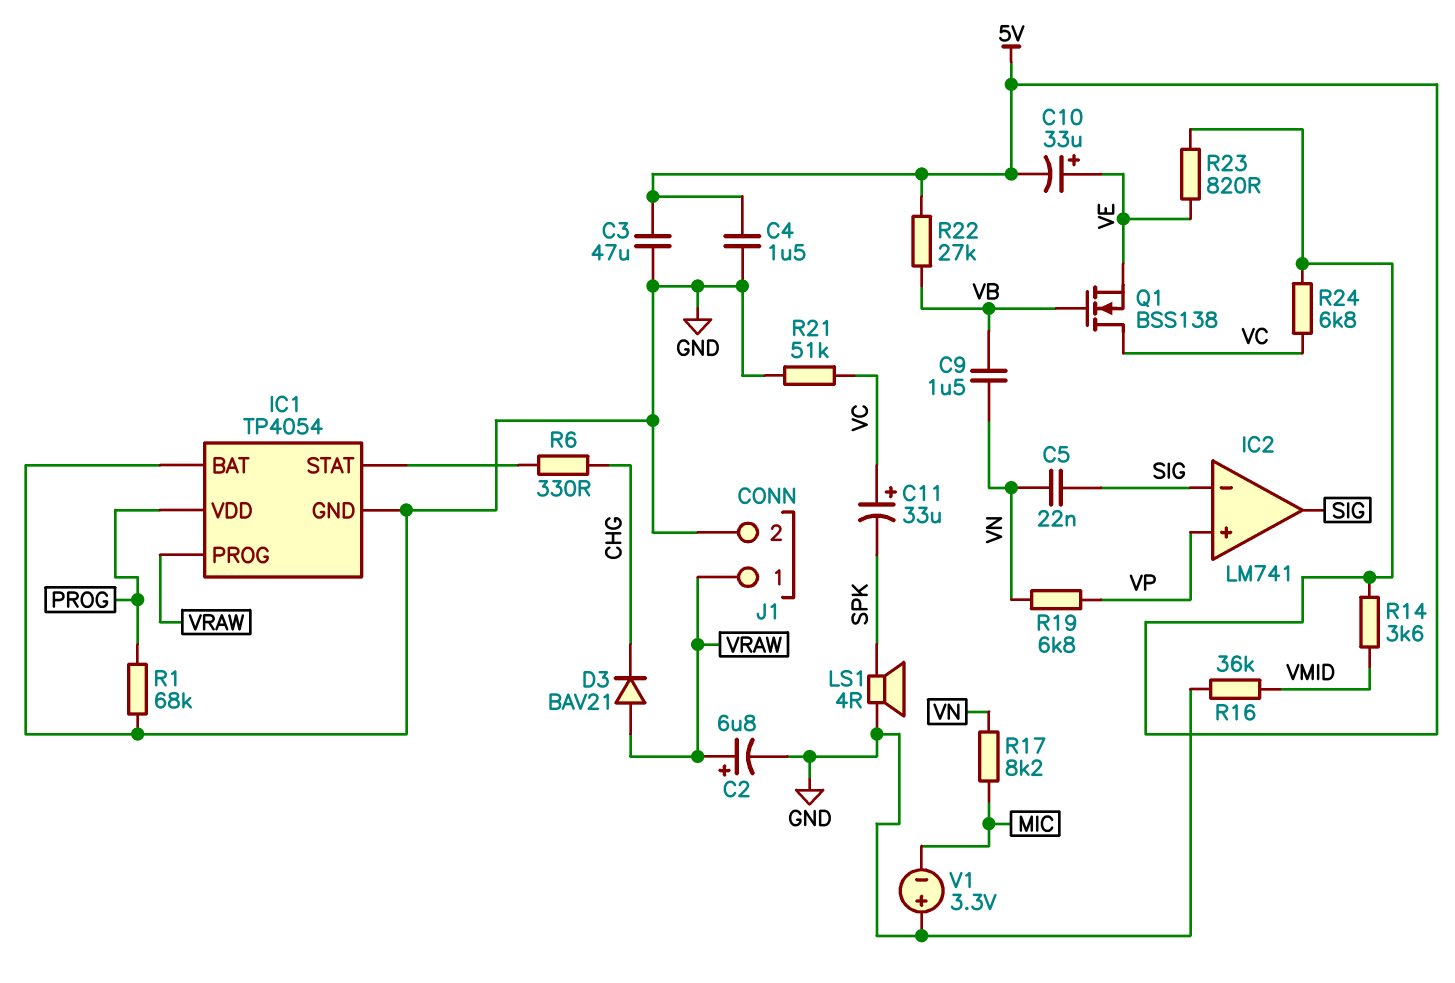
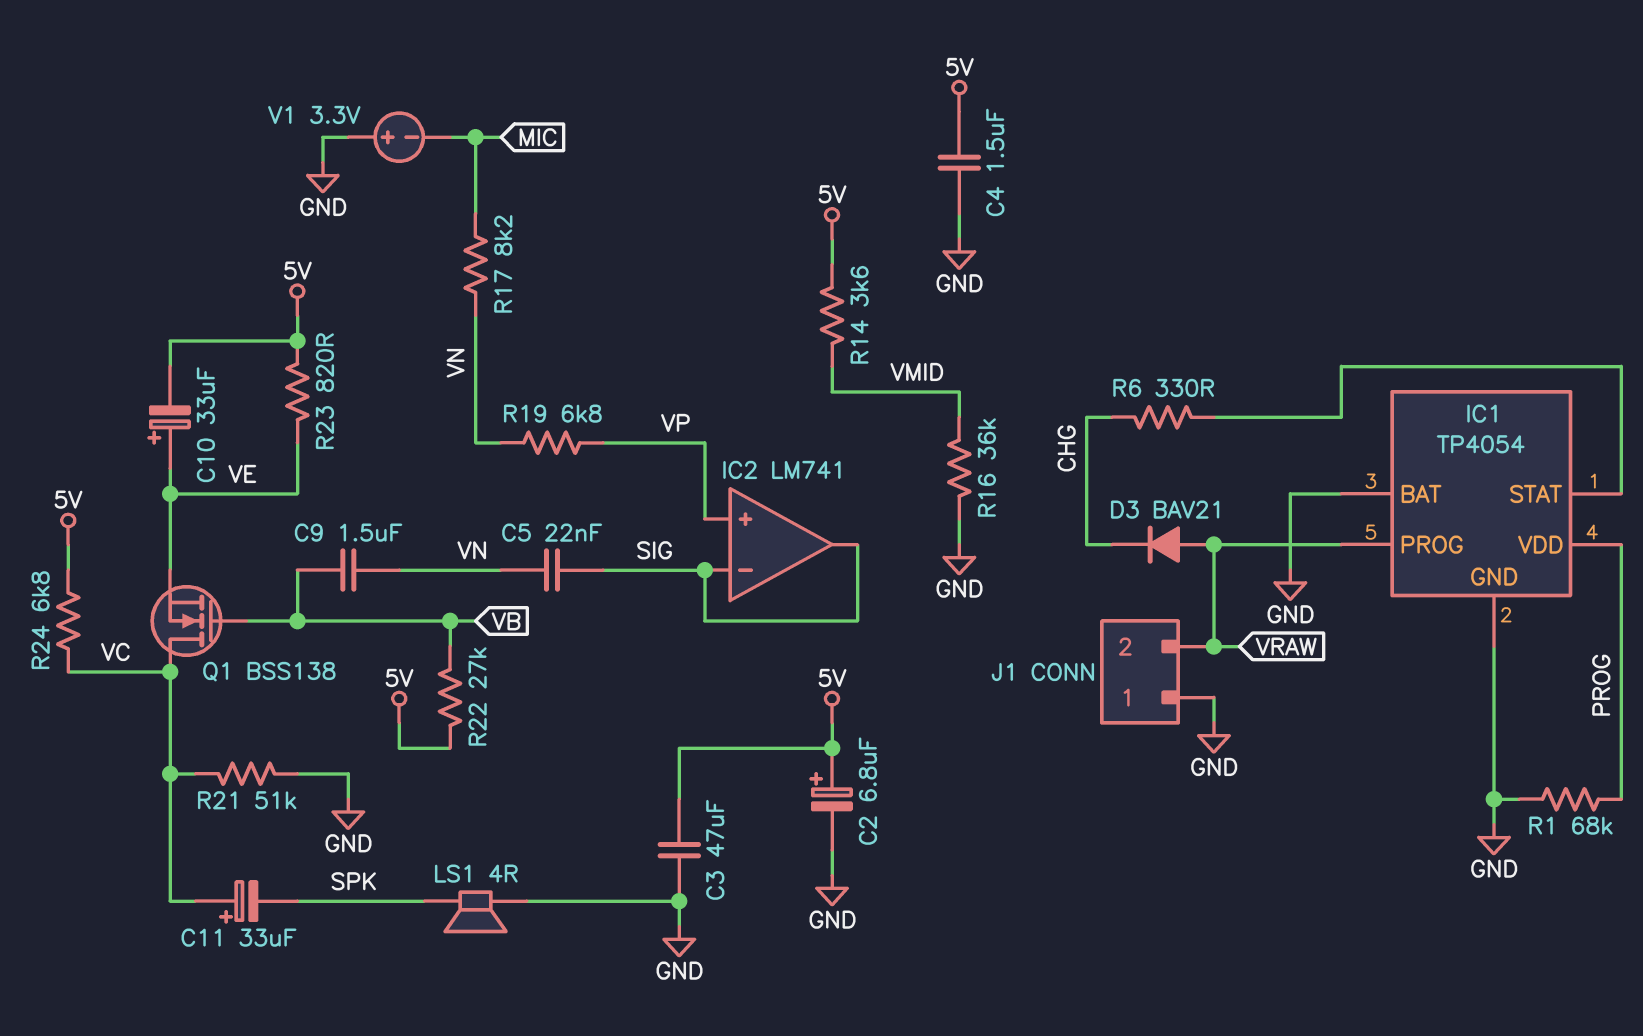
C2: 6.8uF (plus VRAW, minus GND) -> 6.8uF (plus 5V, minus GND)
J1 pin 1: VRAW -> GND
J1 pin 2: GND -> VRAW

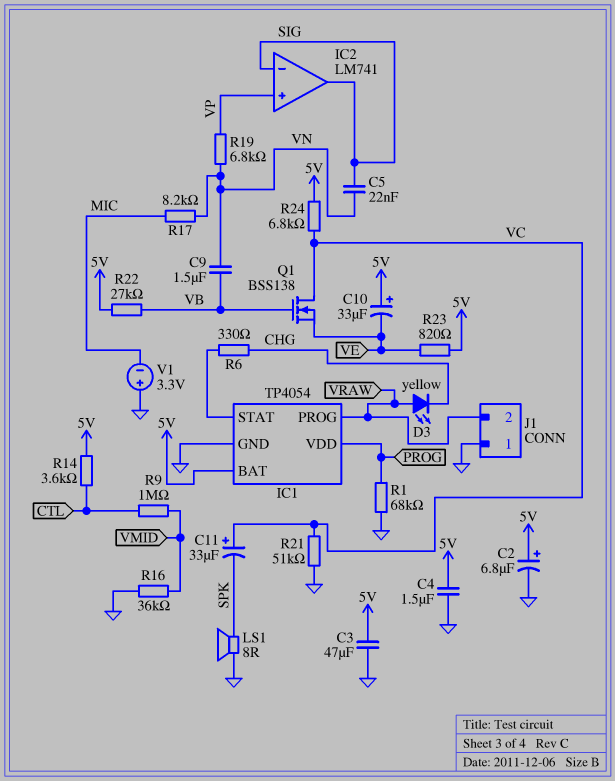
C10: 33uF (plus VE, minus 5V) -> 33uF (plus 5V, minus VE)
D3: diode BAV21 (A VRAW, K CHG) -> LED yellow (A VRAW, K CHG)
IC1 pin BAT: GND -> 5V
LS1: speaker 4R (GND, SPK) -> speaker 8R (GND, SPK)
R9: none -> 1M (CTL, VMID)
R14: 3.6k (5V, VMID) -> 3.6k (5V, CTL)

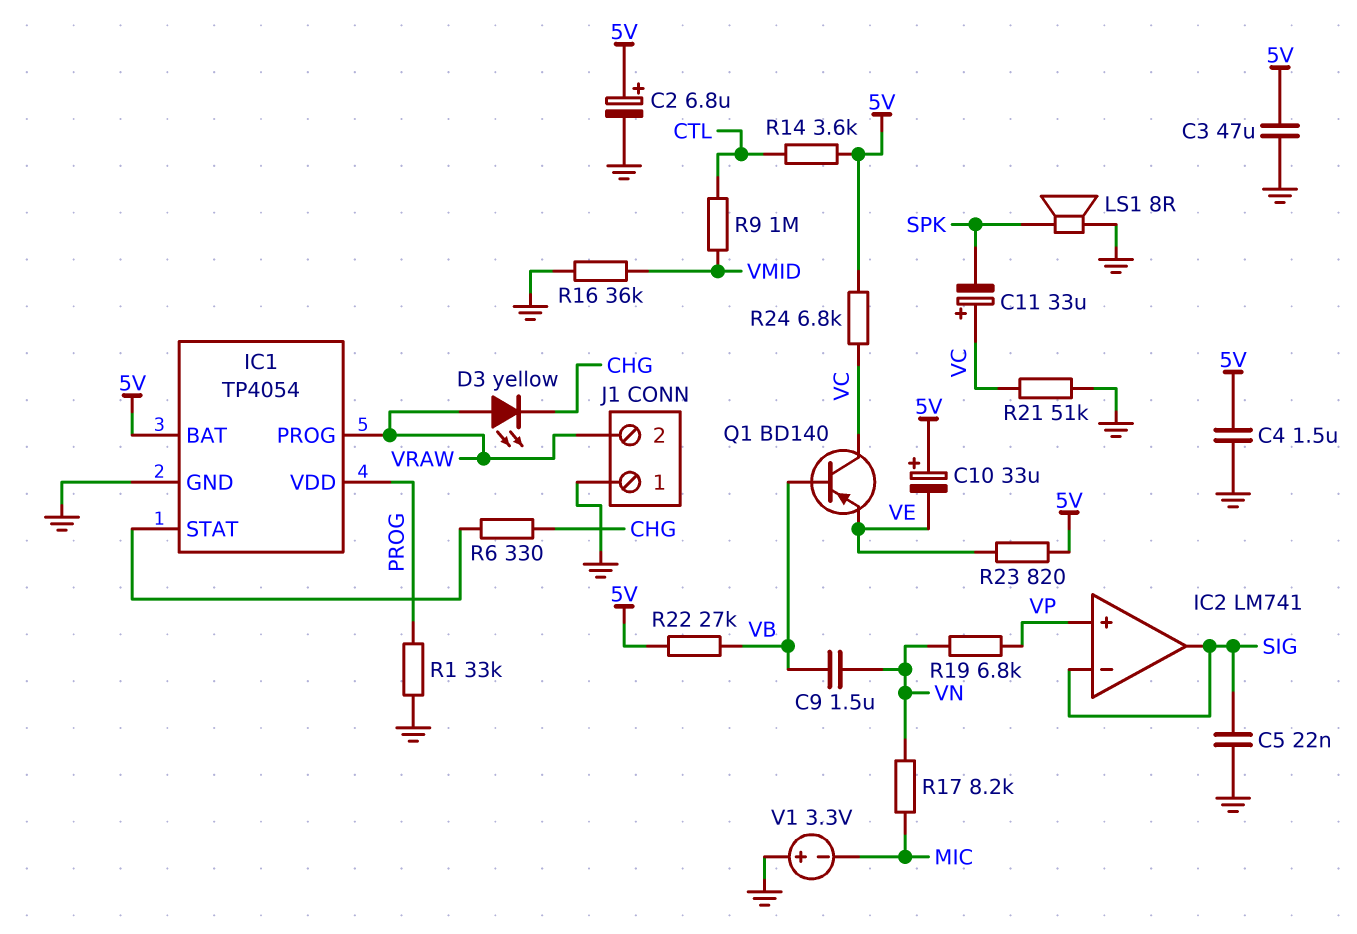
C5: 22nF (SIG, VN) -> 22nF (GND, SIG)
Q1: NMOS BSS138 (G VB, D VC, S VE) -> PNP BD140 (B VB, C VC, E VE)
R1: 68k (GND, PROG) -> 33k (GND, PROG)

